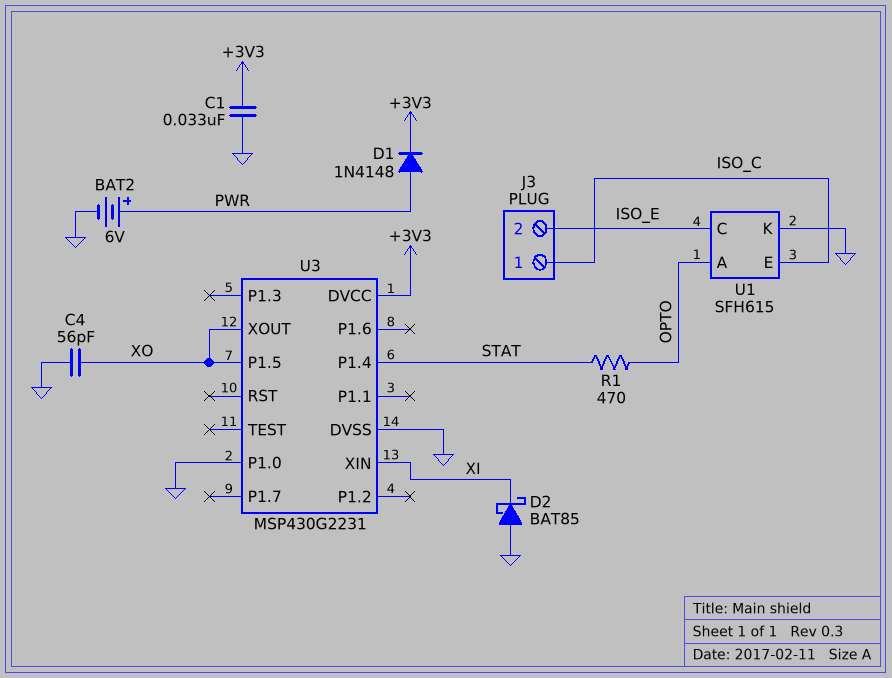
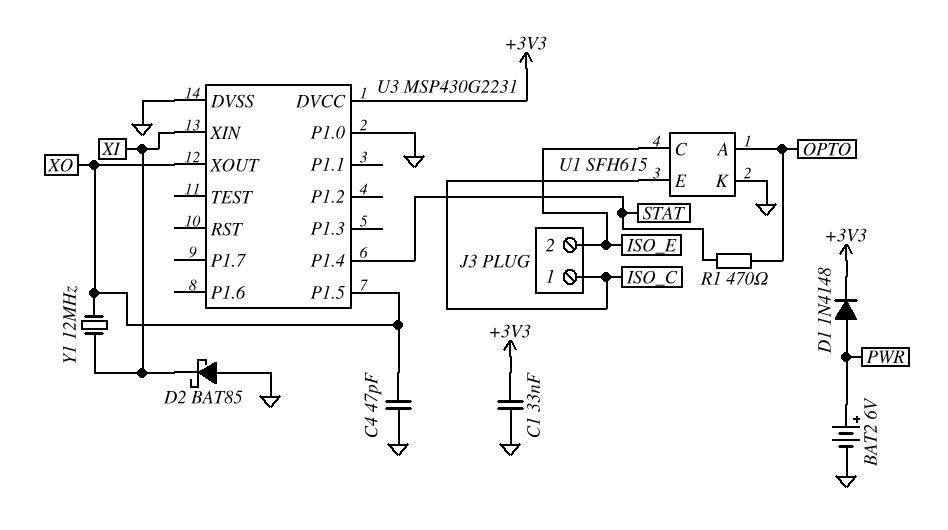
C4: 56pF (GND, XO) -> 47pF (GND, XO)
Y1: none -> 12MHz (XI, XO)

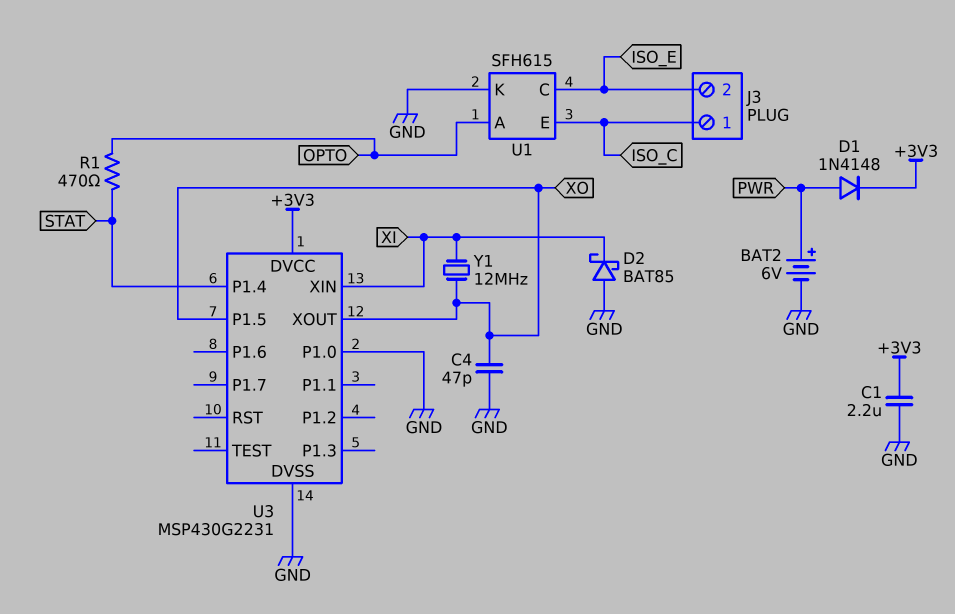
C1: 33nF (+3V3, GND) -> 2.2uF (+3V3, GND)

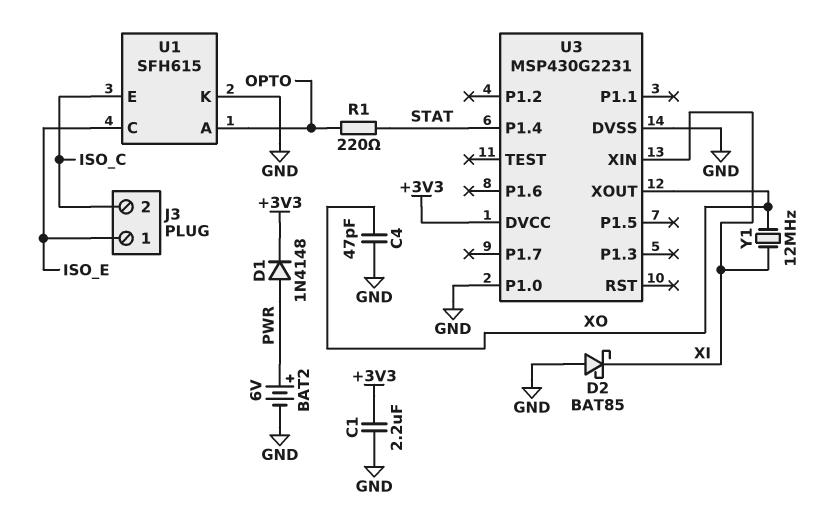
J3 pin 1: ISO_C -> ISO_E
J3 pin 2: ISO_E -> ISO_C
R1: 470 (OPTO, STAT) -> 220 (OPTO, STAT)
U3 pin P1.5: XO -> none

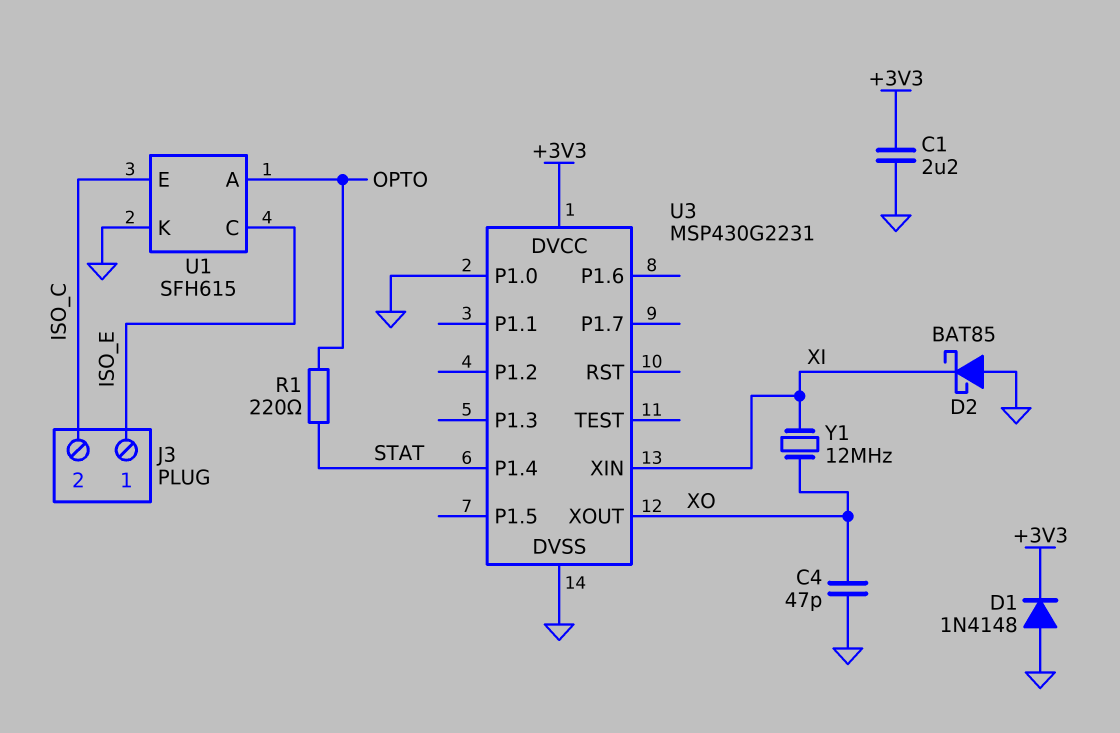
BAT2: 6V (plus PWR, minus GND) -> none
D1: diode 1N4148 (A PWR, K +3V3) -> diode 1N4148 (A GND, K +3V3)

